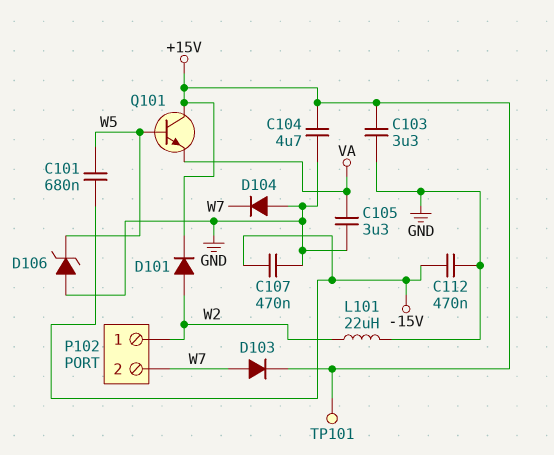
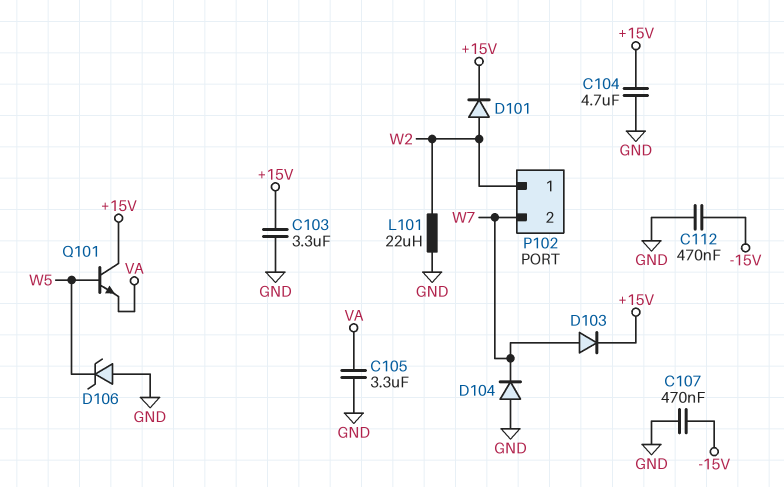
C101: 680nF (-15V, W5) -> none
TP101: test point (+15V) -> none

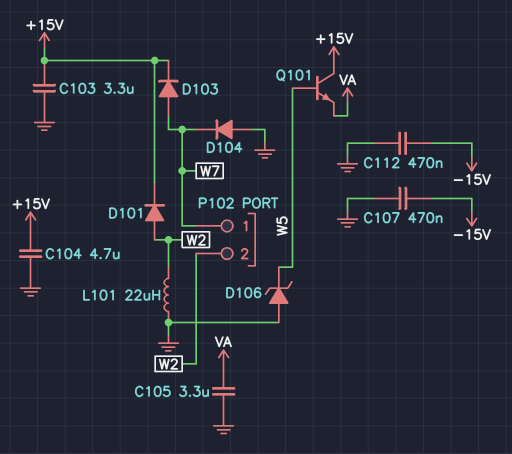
P102 pin 1: W2 -> W7
P102 pin 2: W7 -> W2

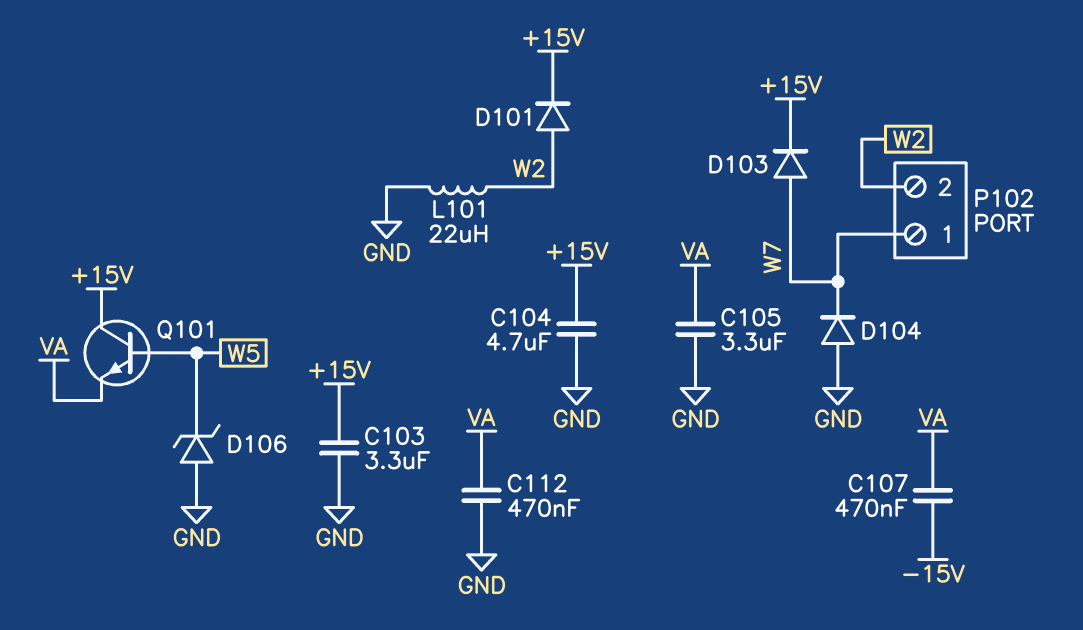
C107: 470nF (-15V, GND) -> 470nF (-15V, VA)
C112: 470nF (-15V, GND) -> 470nF (GND, VA)

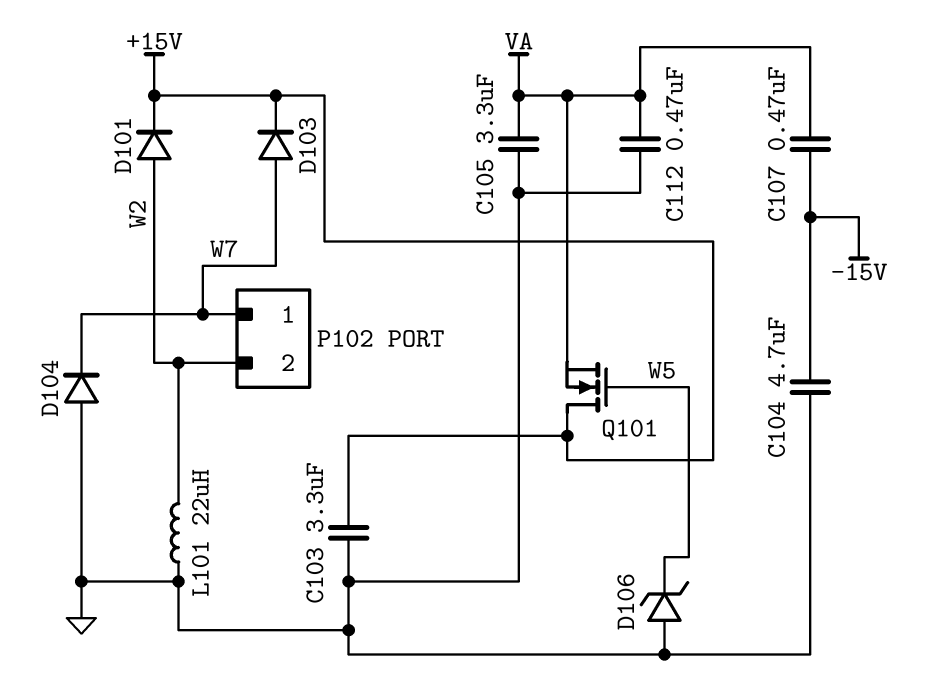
C104: 4.7uF (+15V, GND) -> 4.7uF (-15V, GND)
Q101: NPN (B W5, C +15V, E VA) -> NMOS (G W5, D +15V, S VA)

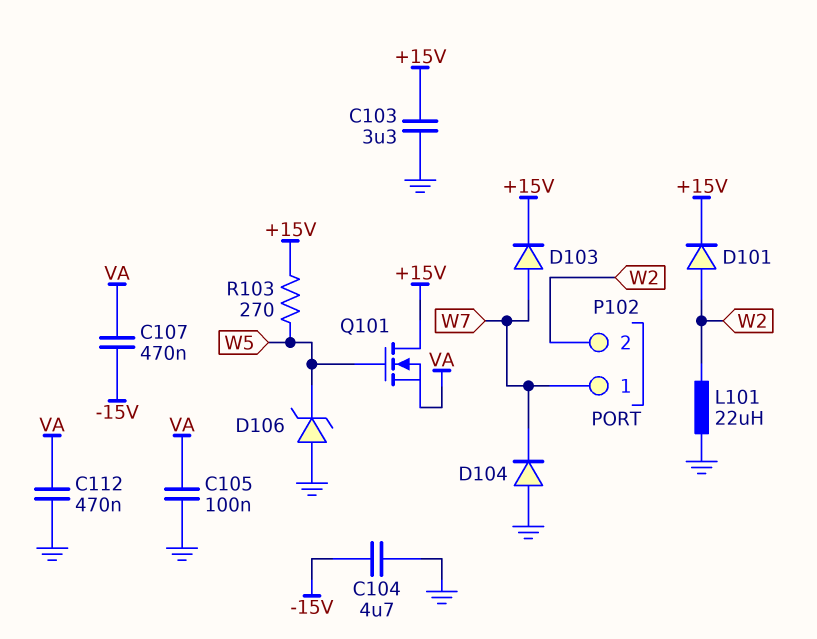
C105: 3.3uF (GND, VA) -> 100nF (GND, VA)
R103: none -> 270 (+15V, W5)

